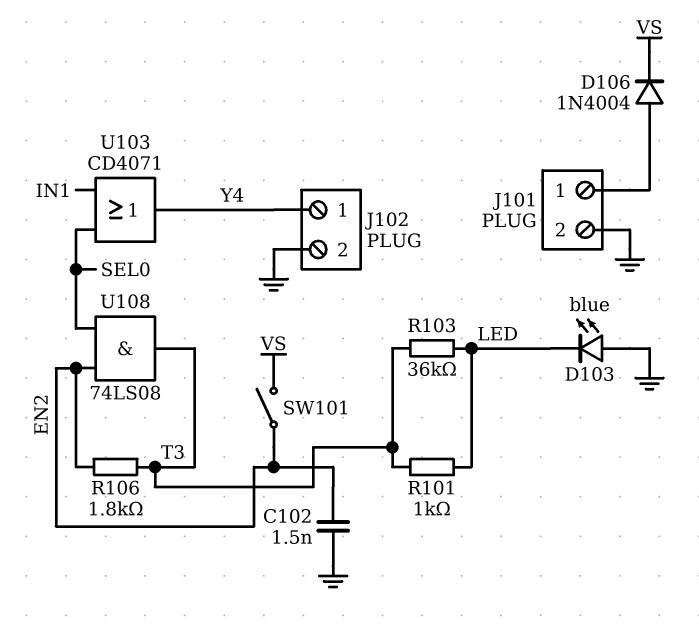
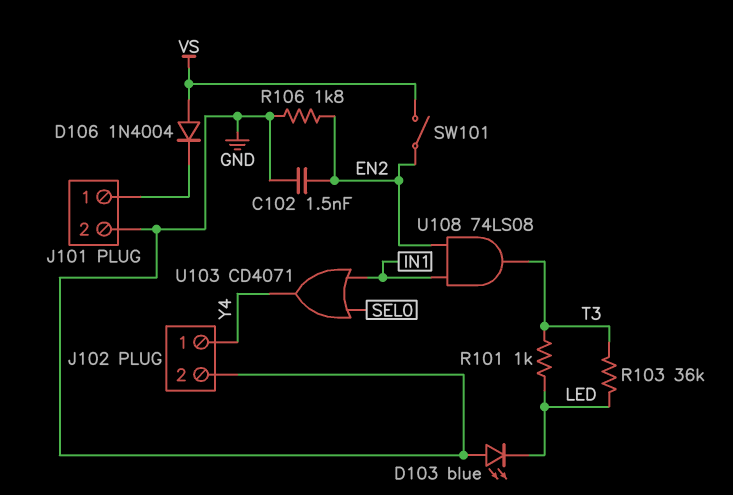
D106: diode 1N4004 (A J101/1, K VS) -> diode 1N4004 (A VS, K J101/1)
R106: 1.8k (EN2, T3) -> 1.8k (EN2, GND)
U108: AND 74LS08 (in EN2, in SEL0, out T3) -> AND 74LS08 (in EN2, in IN1, out T3)

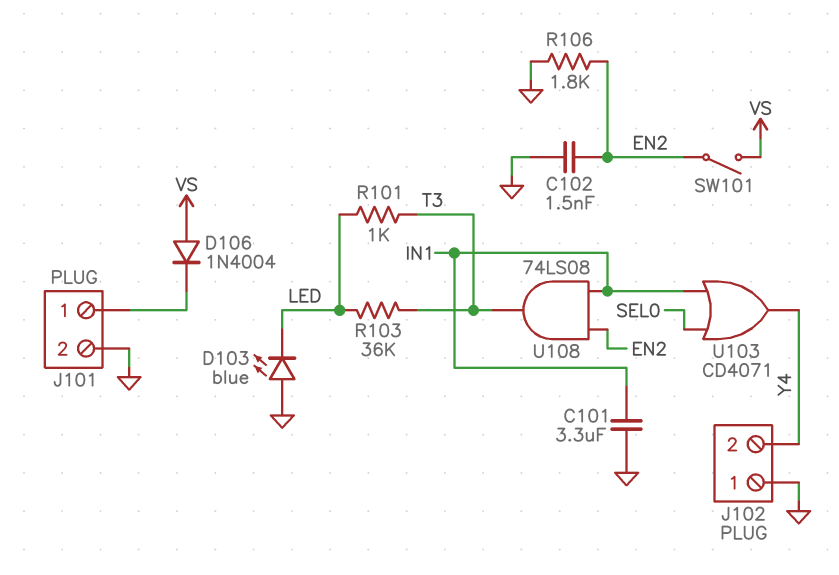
C101: none -> 3.3uF (GND, IN1)
J102 pin 1: Y4 -> GND
J102 pin 2: GND -> Y4

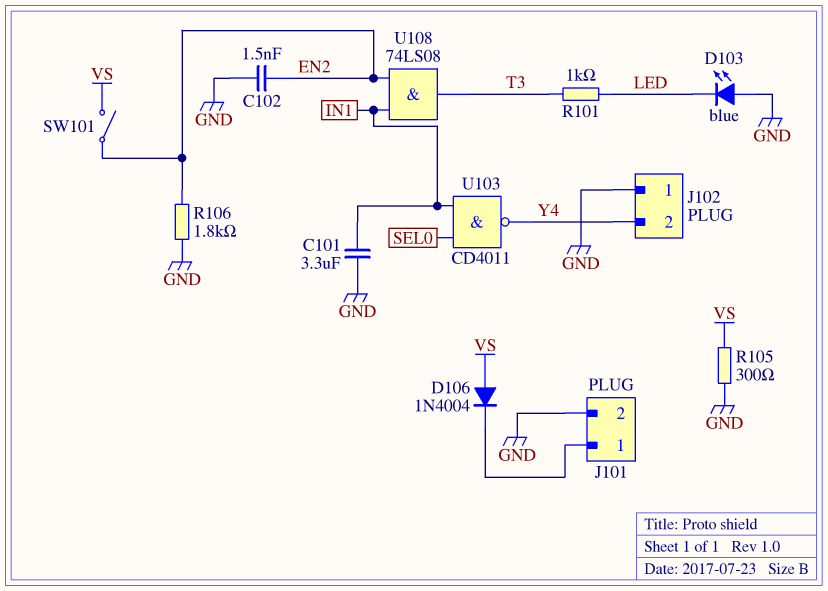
R103: 36k (LED, T3) -> none
R105: none -> 300 (GND, VS)
U103: OR CD4071 (in IN1, in SEL0, out Y4) -> NAND CD4011 (in IN1, in SEL0, out Y4)

